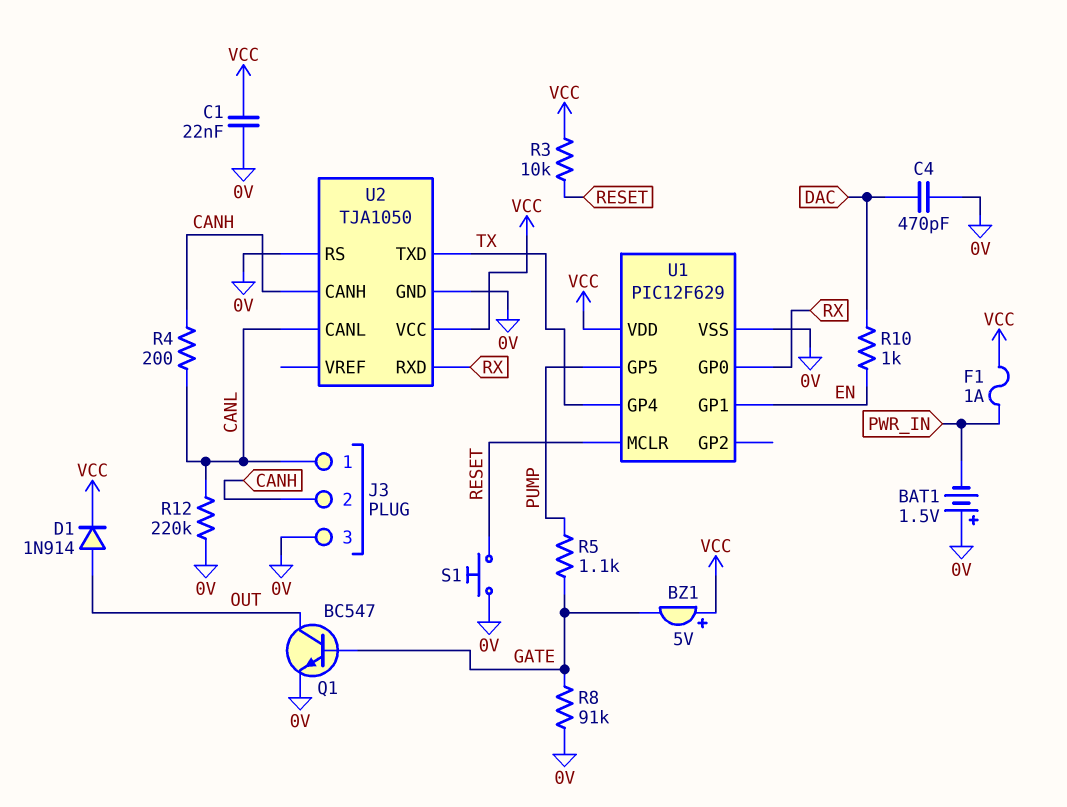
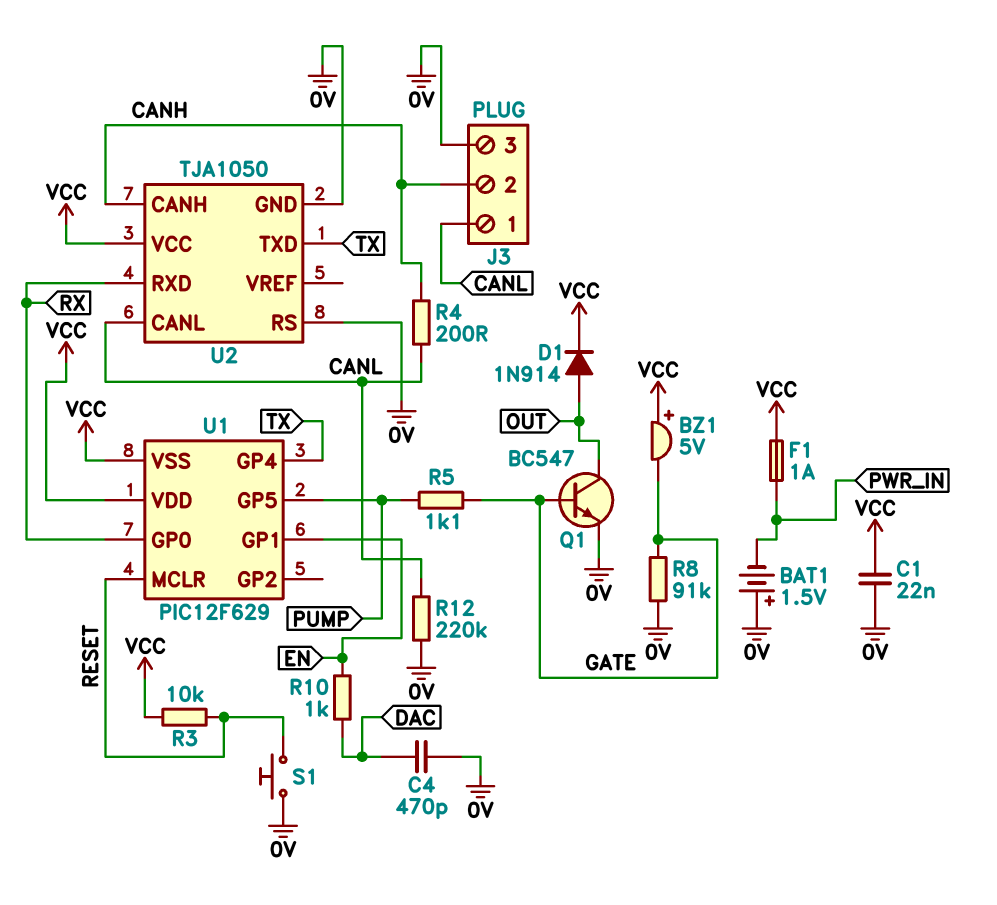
U1 pin VSS: 0V -> VCC

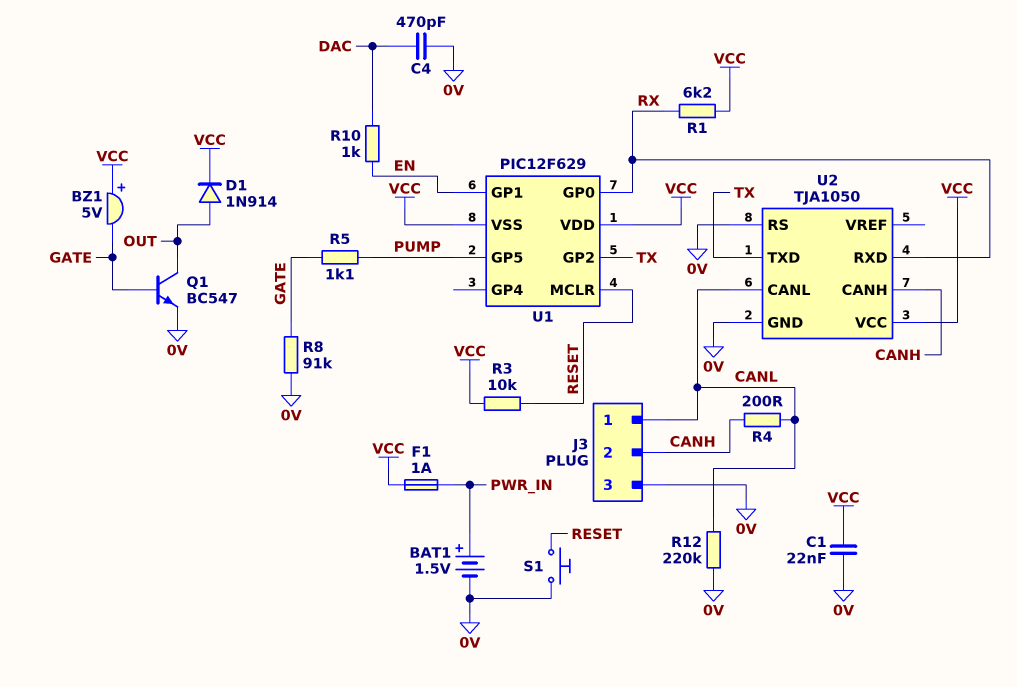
BAT1: 1.5V (plus 0V, minus PWR_IN) -> 1.5V (plus PWR_IN, minus 0V)
R1: none -> 6.2k (RX, VCC)
U1 pin GP2: none -> TX
U1 pin GP4: TX -> none

